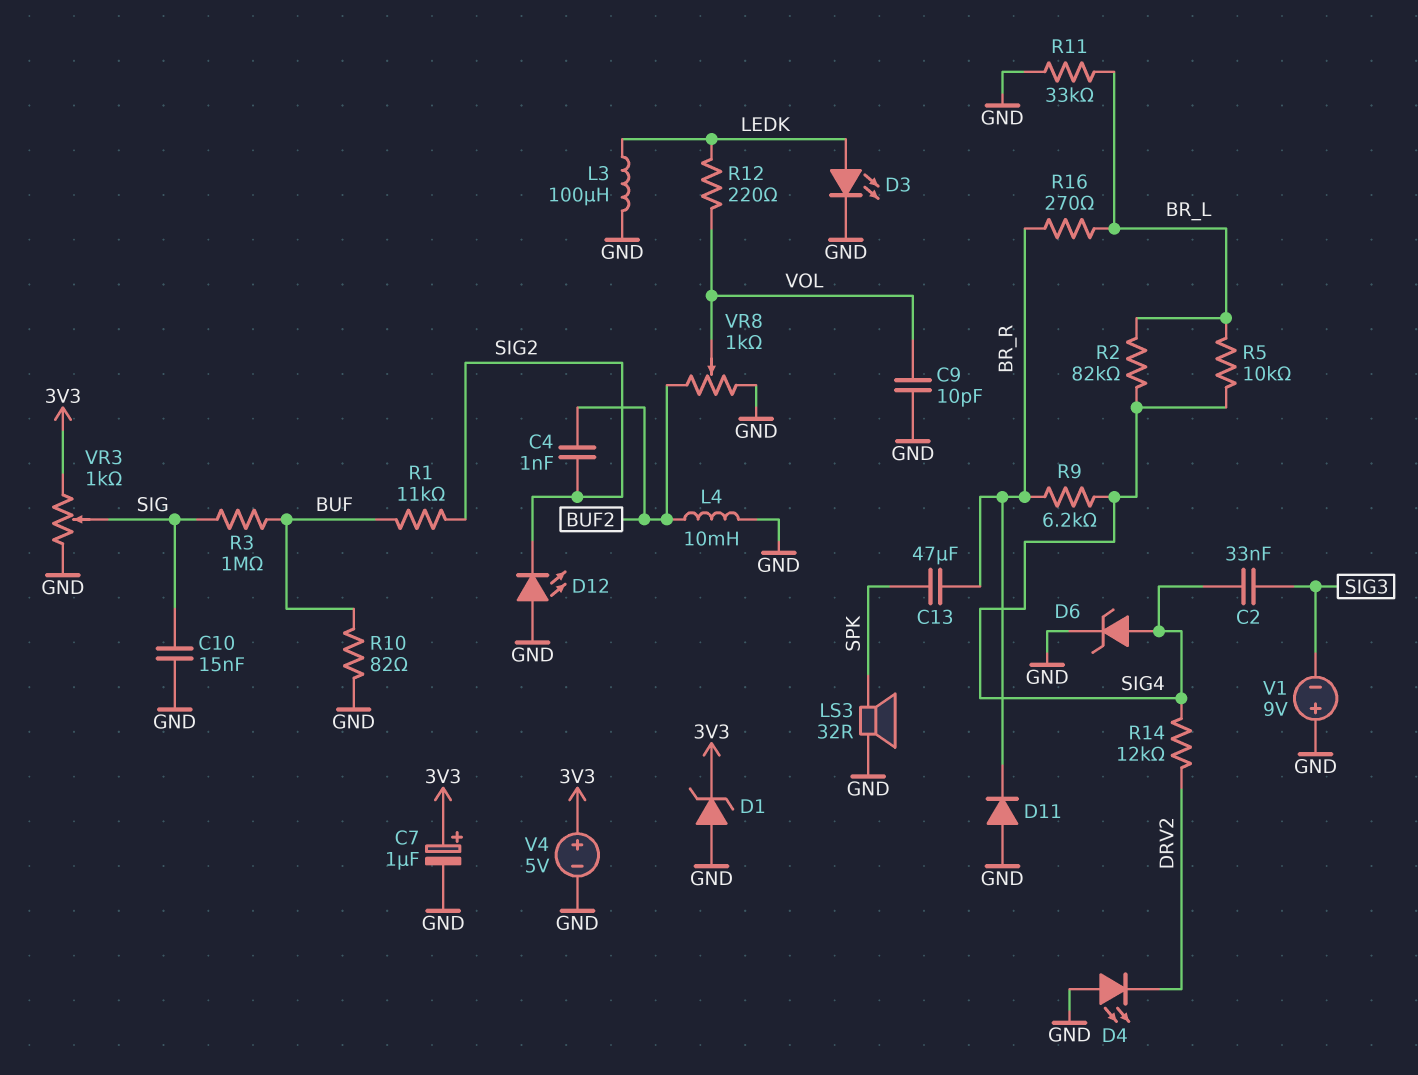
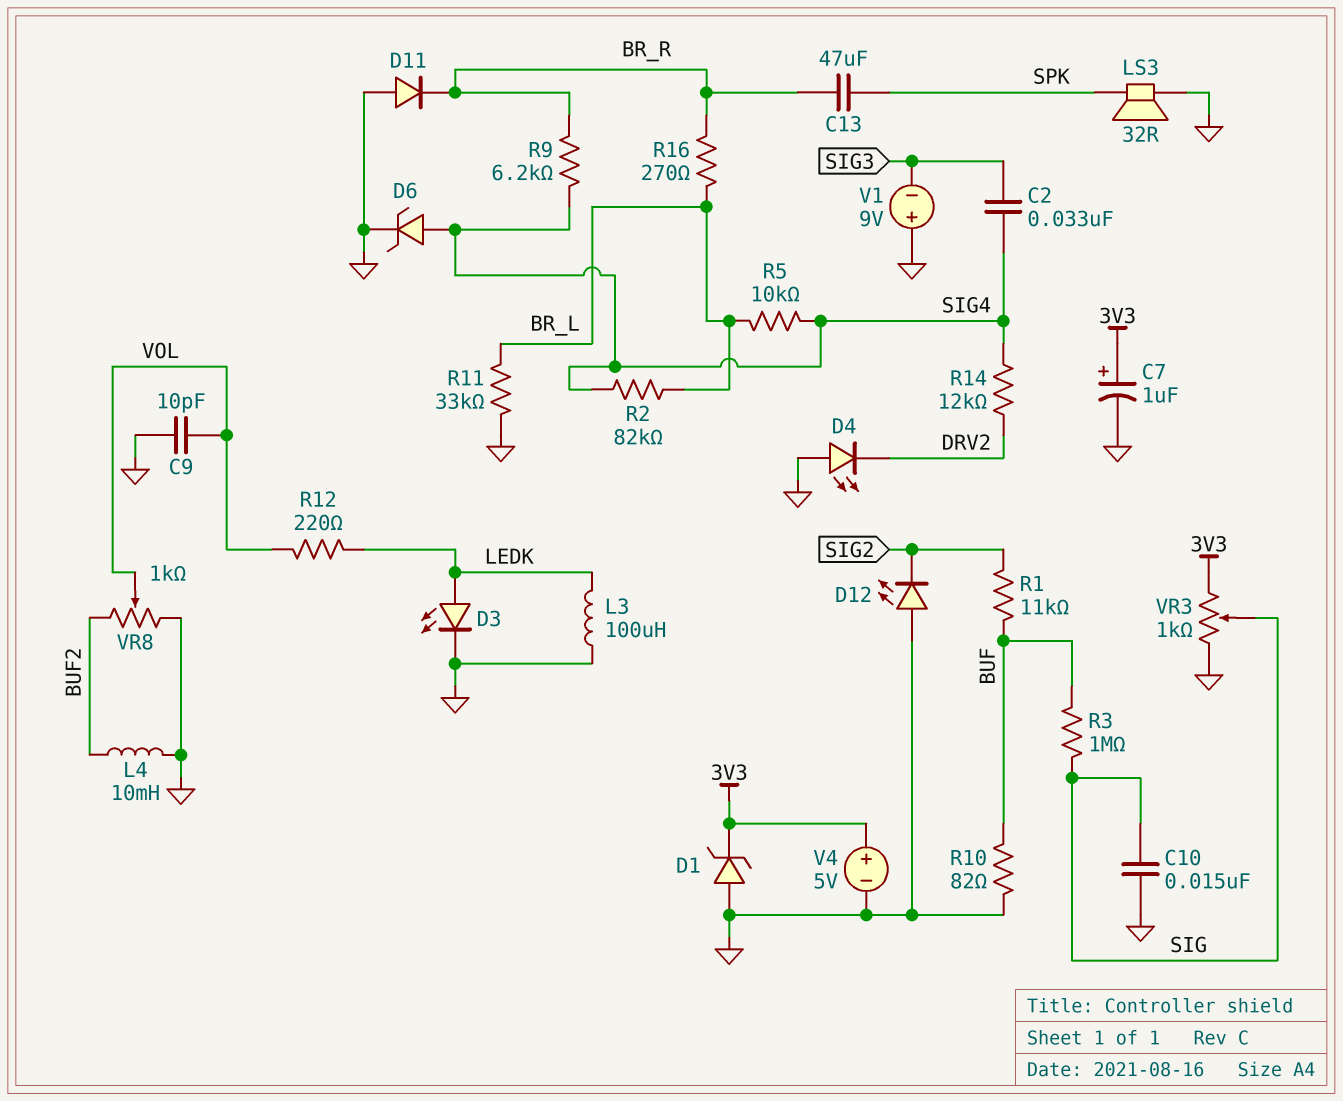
C4: 1nF (BUF2, SIG2) -> none

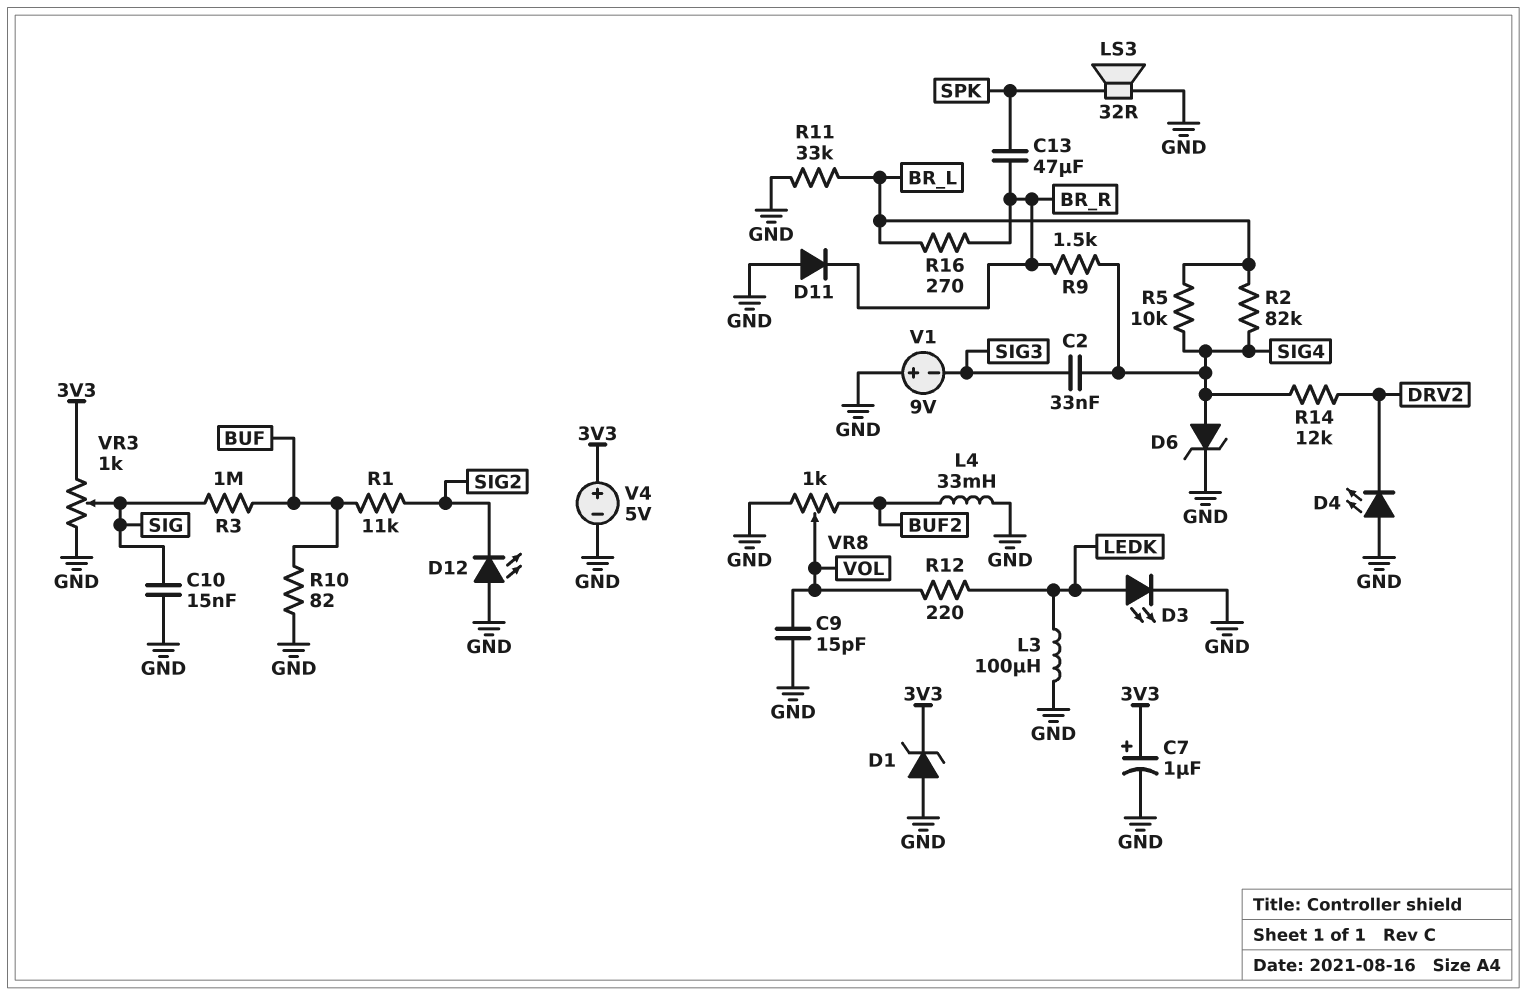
C9: 10pF (GND, VOL) -> 15pF (GND, VOL)
L4: 10mH (BUF2, GND) -> 33mH (BUF2, GND)
R9: 6.2k (BR_R, SIG4) -> 1.5k (BR_R, SIG4)

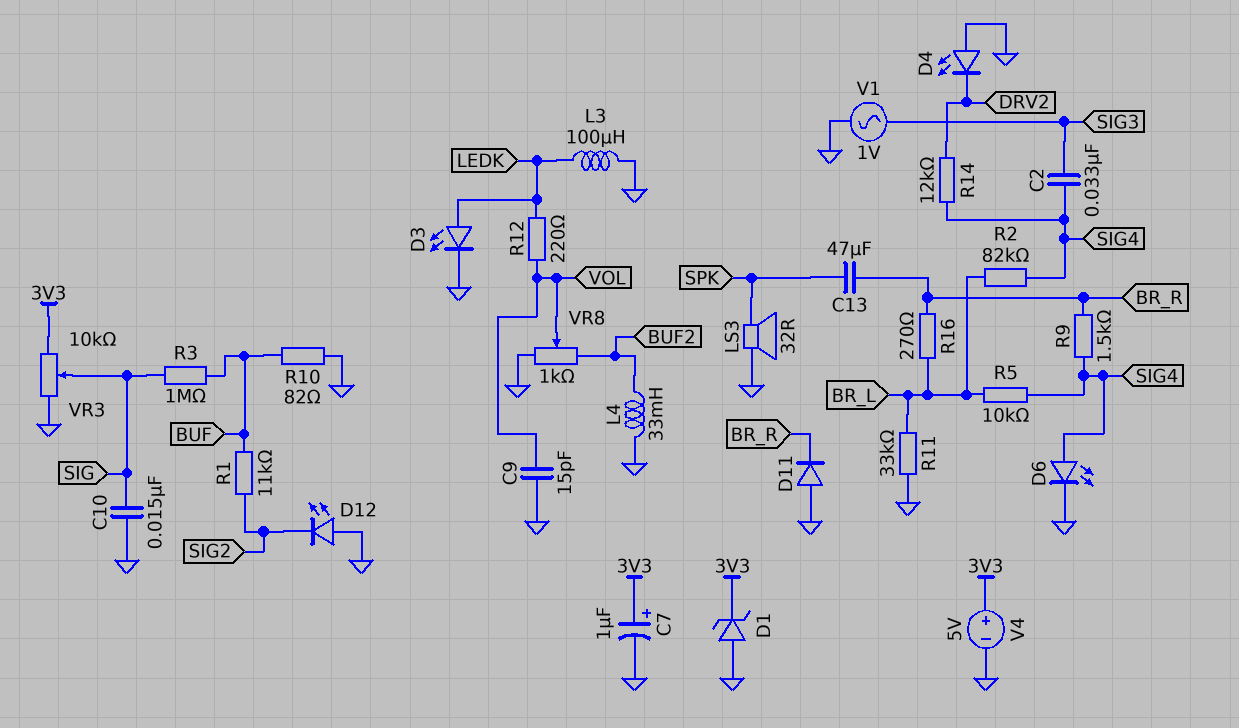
D6: zener (A SIG4, K GND) -> LED (A SIG4, K GND)
V1: 9V (plus GND, minus SIG3) -> AC 1V (GND, SIG3)
VR3: 1k (3V3, GND, wiper SIG) -> 10k (3V3, GND, wiper SIG)

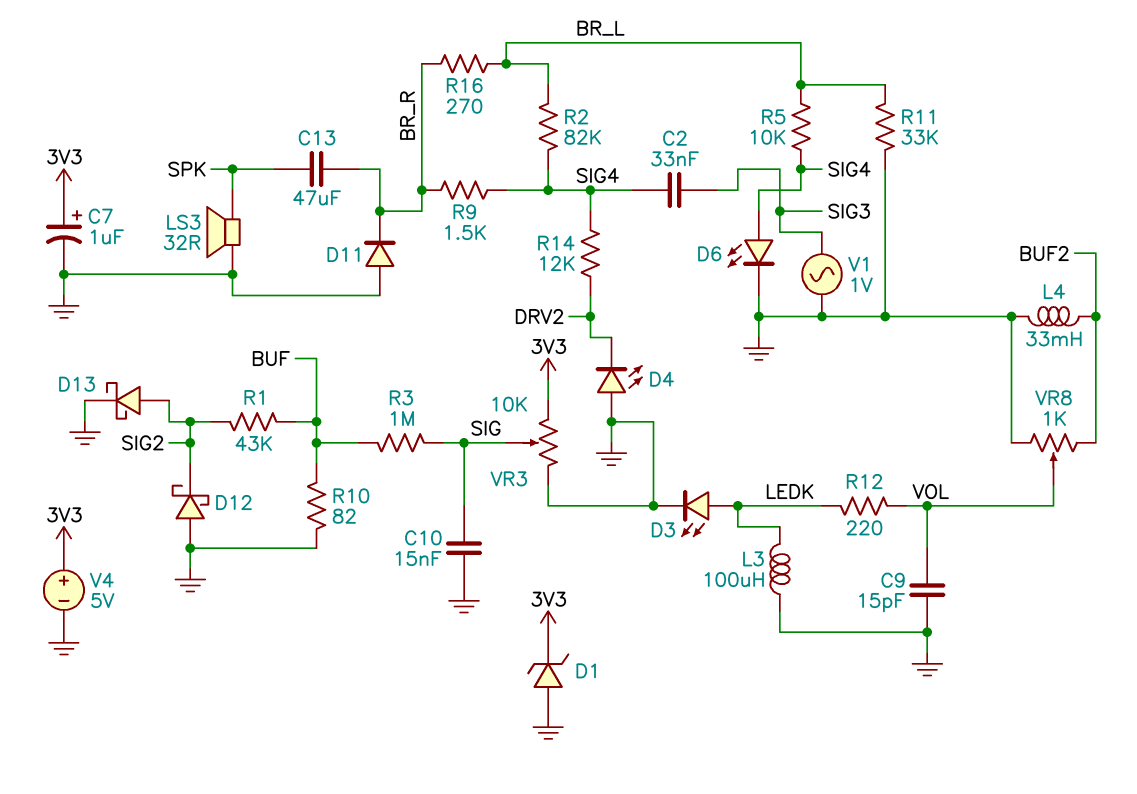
D12: LED (A GND, K SIG2) -> schottky (A GND, K SIG2)
D13: none -> schottky (A SIG2, K GND)
R1: 11k (BUF, SIG2) -> 43k (BUF, SIG2)

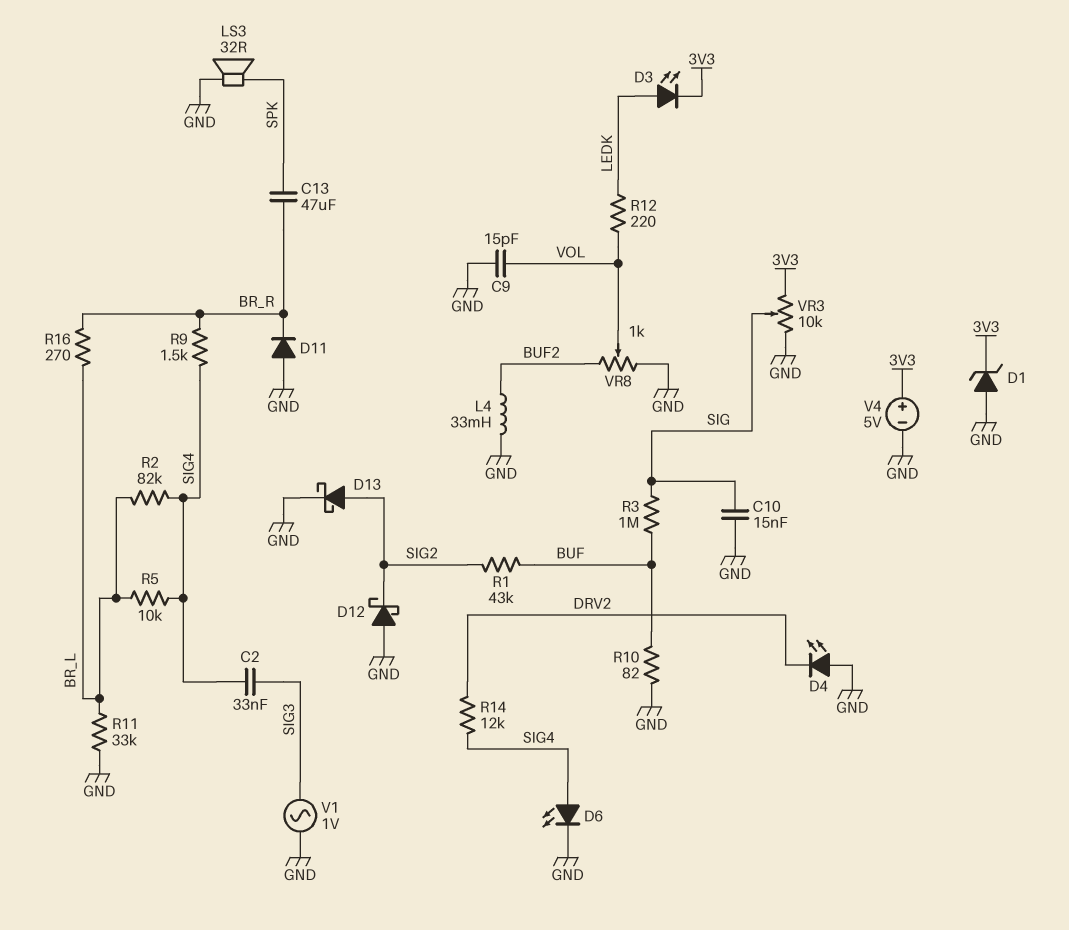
C7: 1uF (plus 3V3, minus GND) -> none
D3: LED (A LEDK, K GND) -> LED (A LEDK, K 3V3)
L3: 100uH (GND, LEDK) -> none

